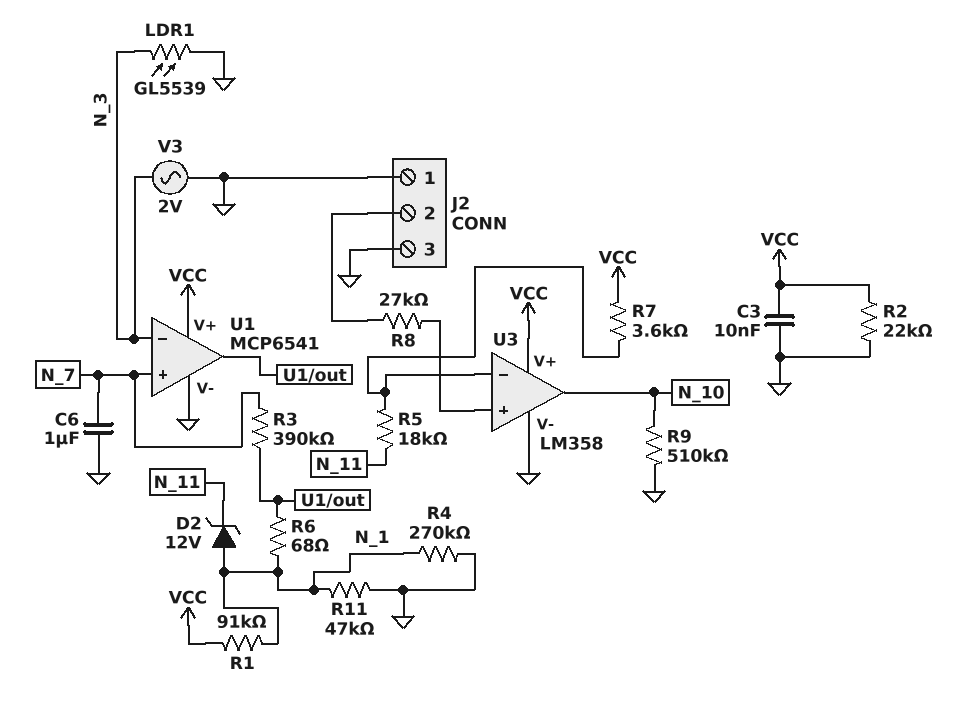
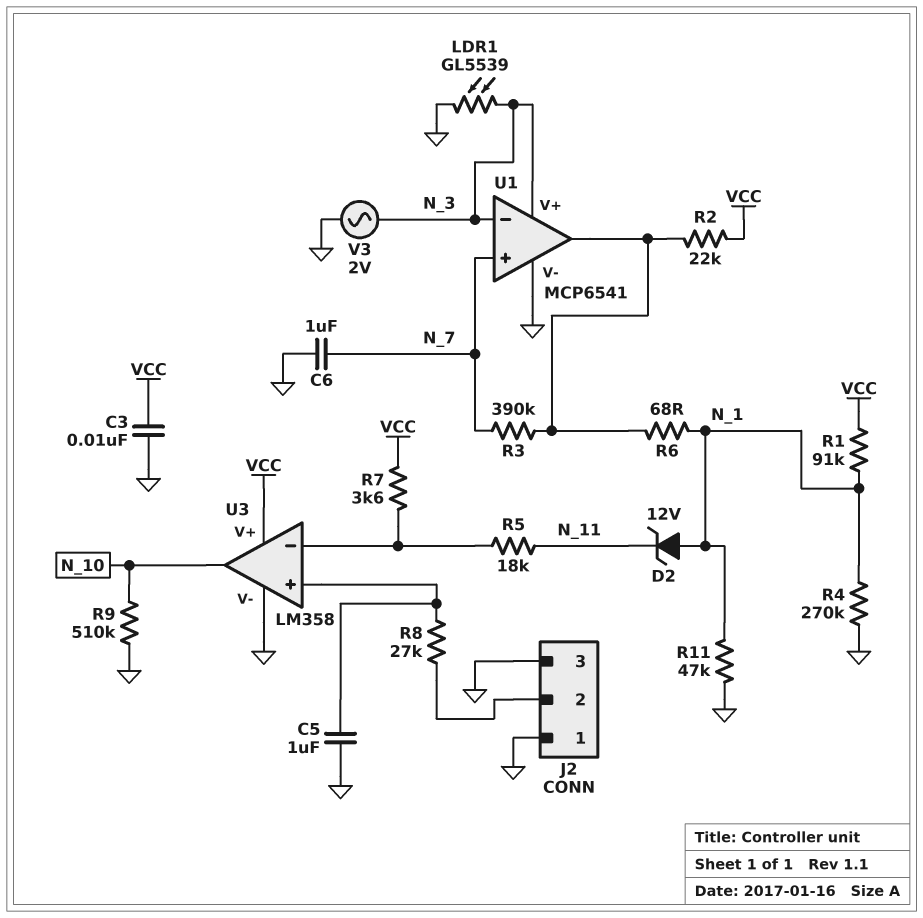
C5: none -> 1uF (GND, U3/in+)
R2: 22k (GND, VCC) -> 22k (U1/out, VCC)
U1 pin V+: VCC -> N_3

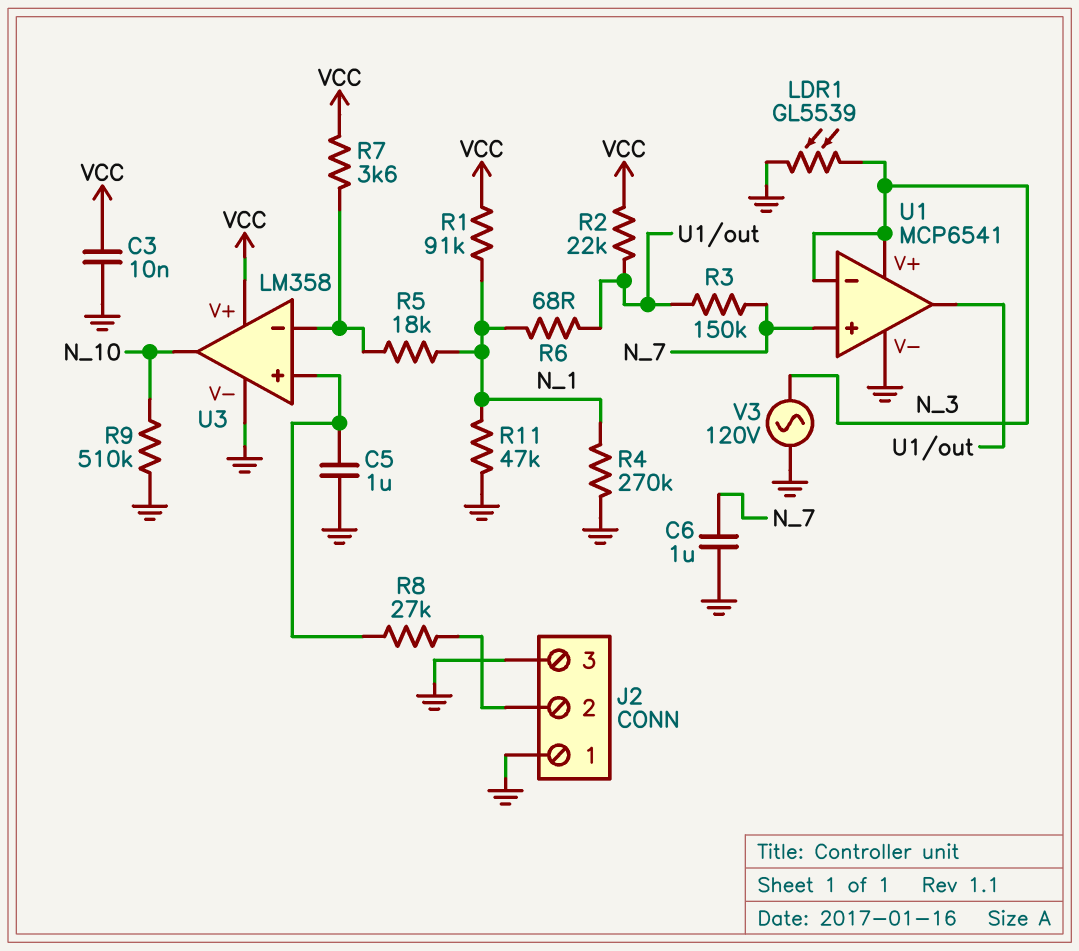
D2: zener 12V (A N_1, K N_11) -> none
R3: 390k (N_7, U1/out) -> 150k (N_7, U1/out)
R5: 18k (N_11, U3/in-) -> 18k (N_1, U3/in-)
V3: AC 2V (GND, N_3) -> AC 120V (GND, N_3)

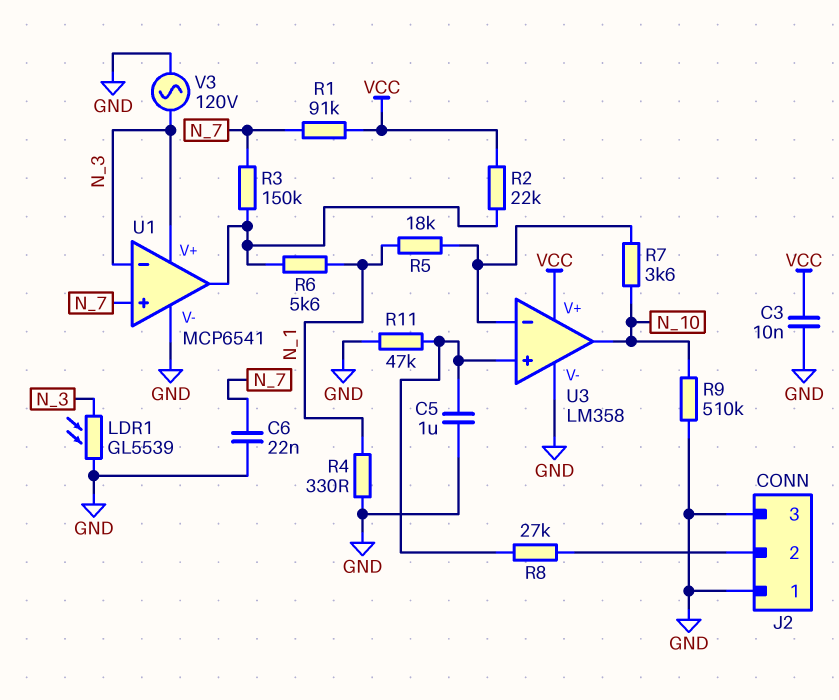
C6: 1uF (GND, N_7) -> 22nF (GND, N_7)
R1: 91k (N_1, VCC) -> 91k (N_7, VCC)
R4: 270k (GND, N_1) -> 330 (GND, N_1)
R6: 68 (N_1, U1/out) -> 5.6k (N_1, U1/out)
R7: 3.6k (U3/in-, VCC) -> 3.6k (N_10, U3/in-)
R11: 47k (GND, N_1) -> 47k (GND, U3/in+)

